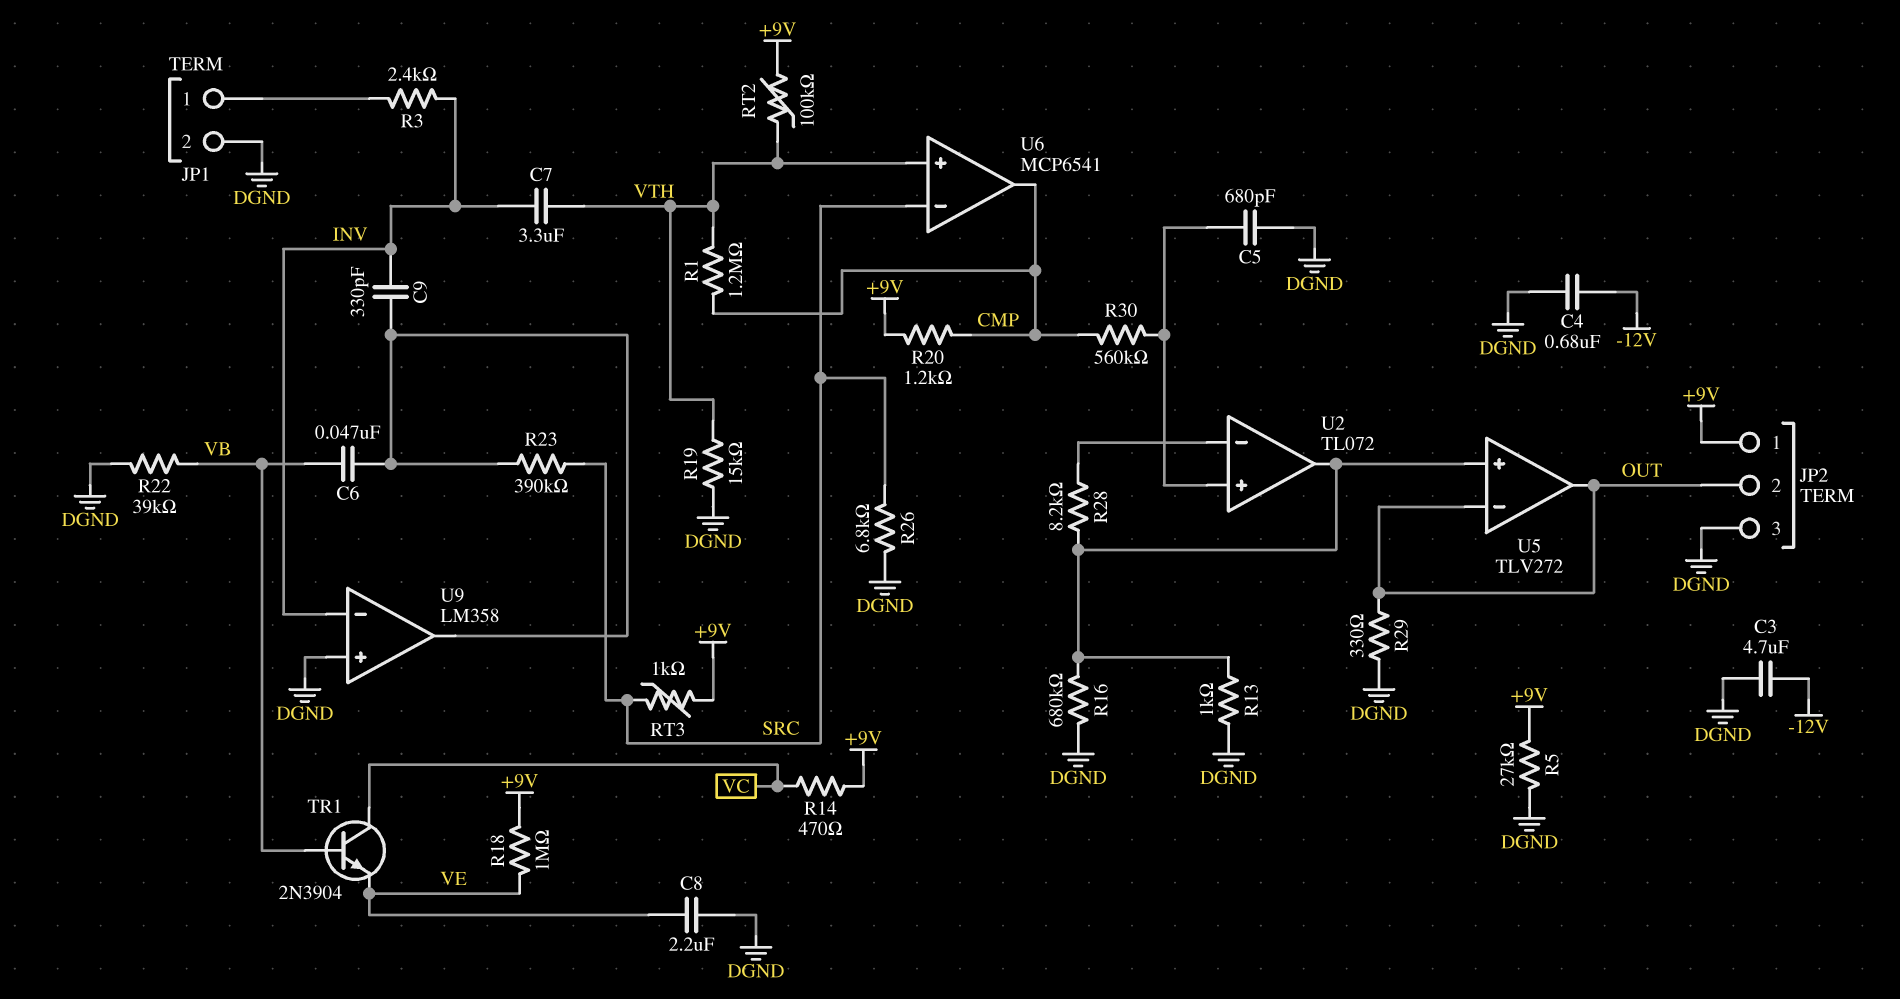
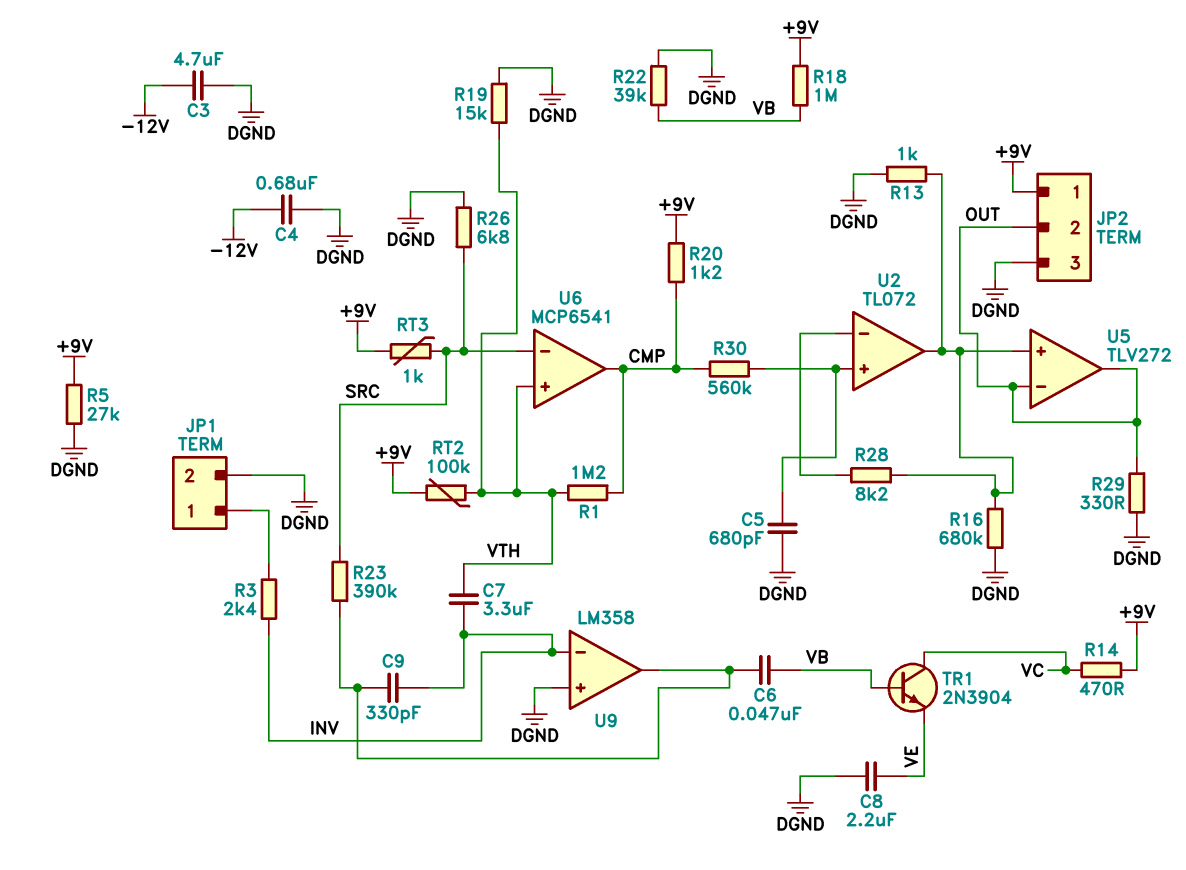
R18: 1M (+9V, VE) -> 1M (+9V, VB)

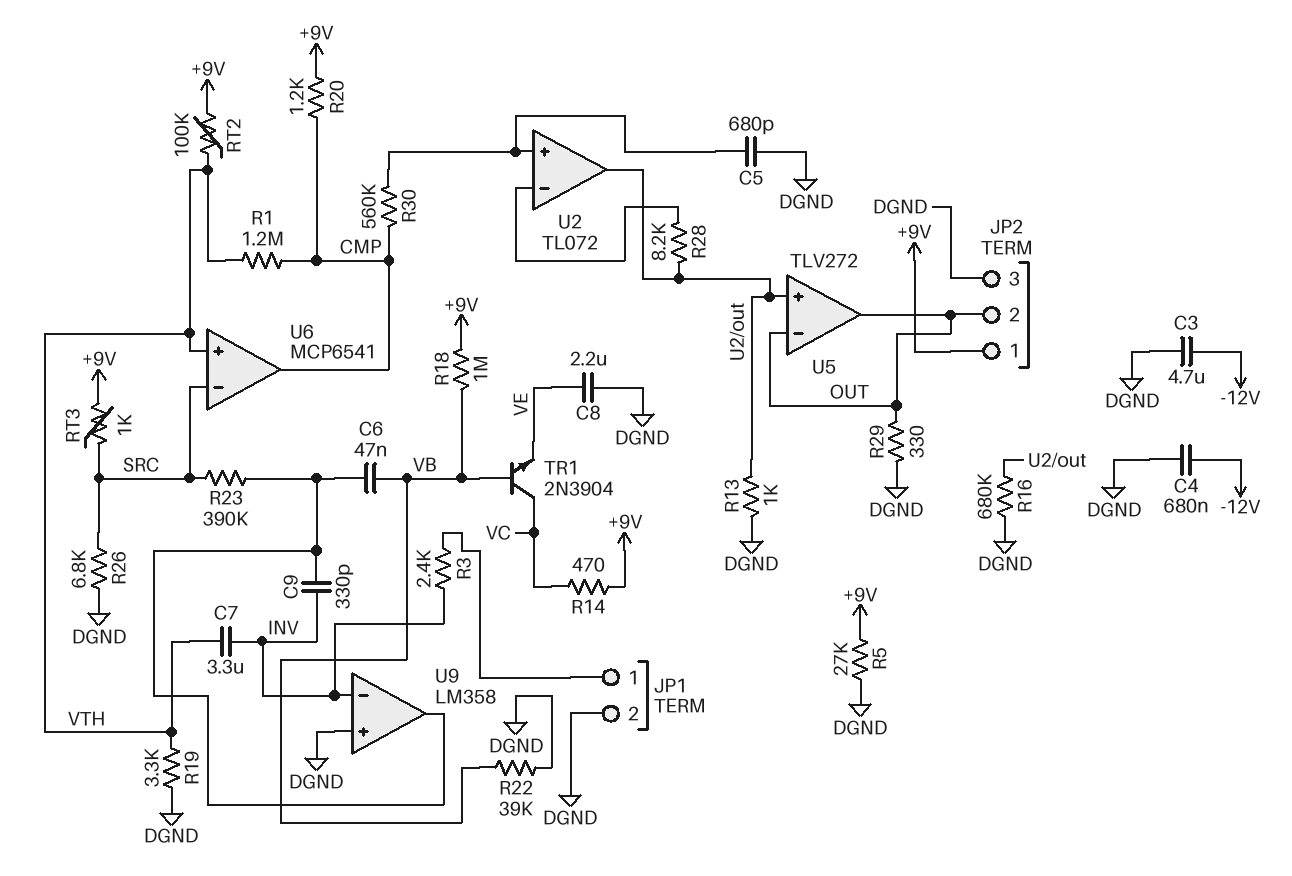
R19: 15k (DGND, VTH) -> 3.3k (DGND, VTH)

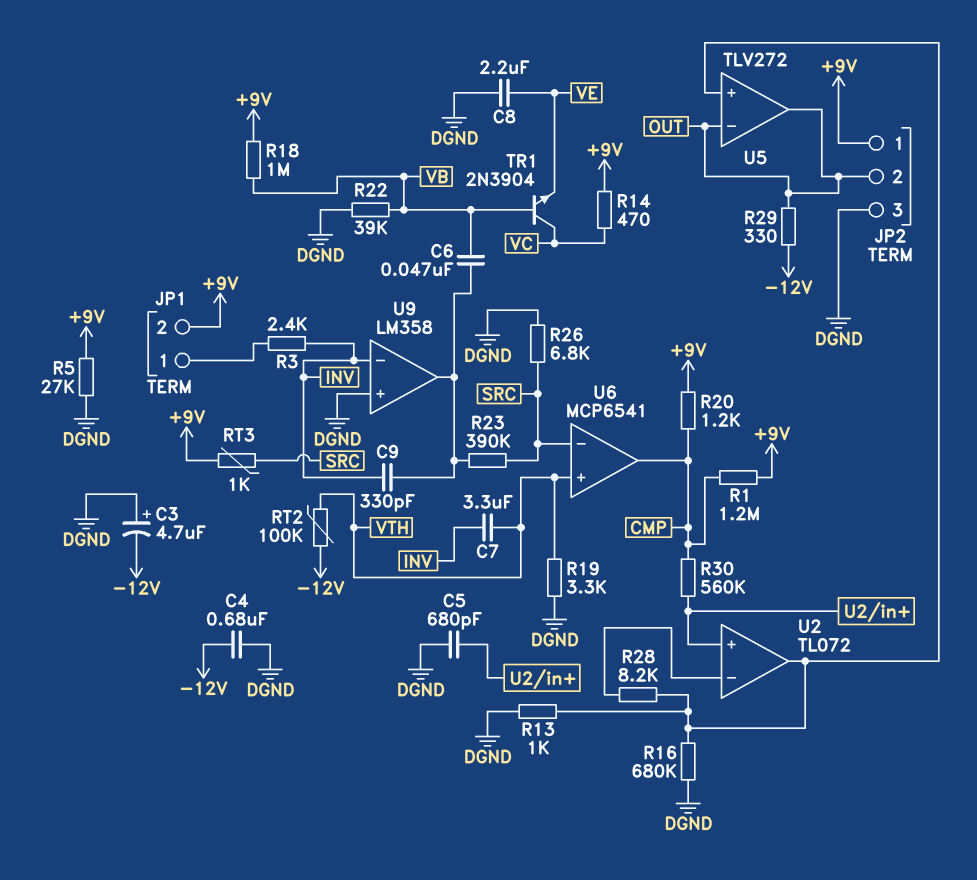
C3: 4.7uF (-12V, DGND) -> 4.7uF (plus DGND, minus -12V)
JP1 pin 2: DGND -> +9V
R1: 1.2M (CMP, VTH) -> 1.2M (+9V, CMP)
R29: 330 (DGND, OUT) -> 330 (-12V, OUT)
RT2: 100k (+9V, VTH) -> 100k (-12V, VTH)

